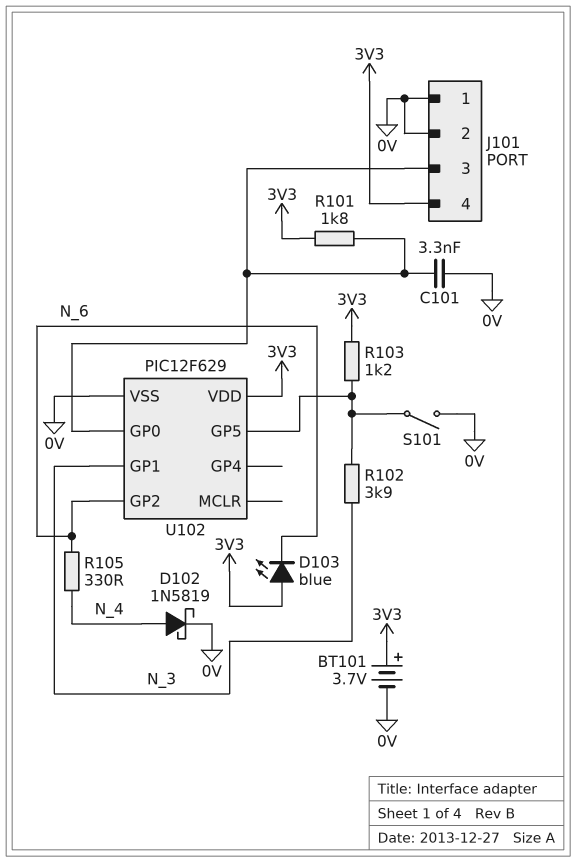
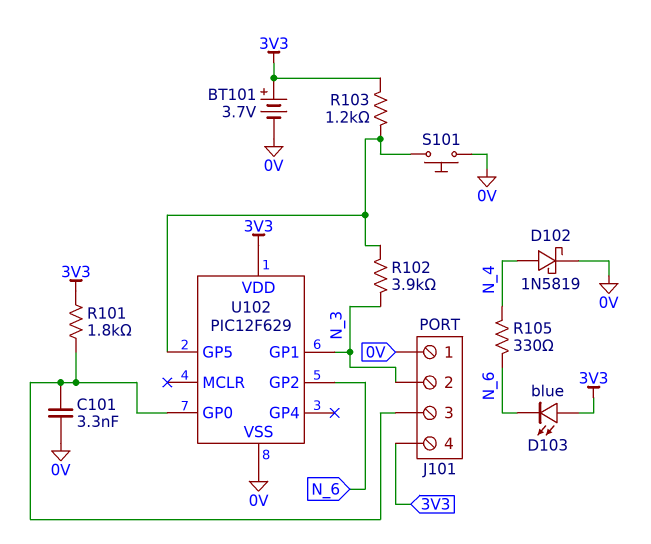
J101 pin 2: 0V -> N_3
S101: switch (0V, U102/GP5) -> button (0V, U102/GP5)

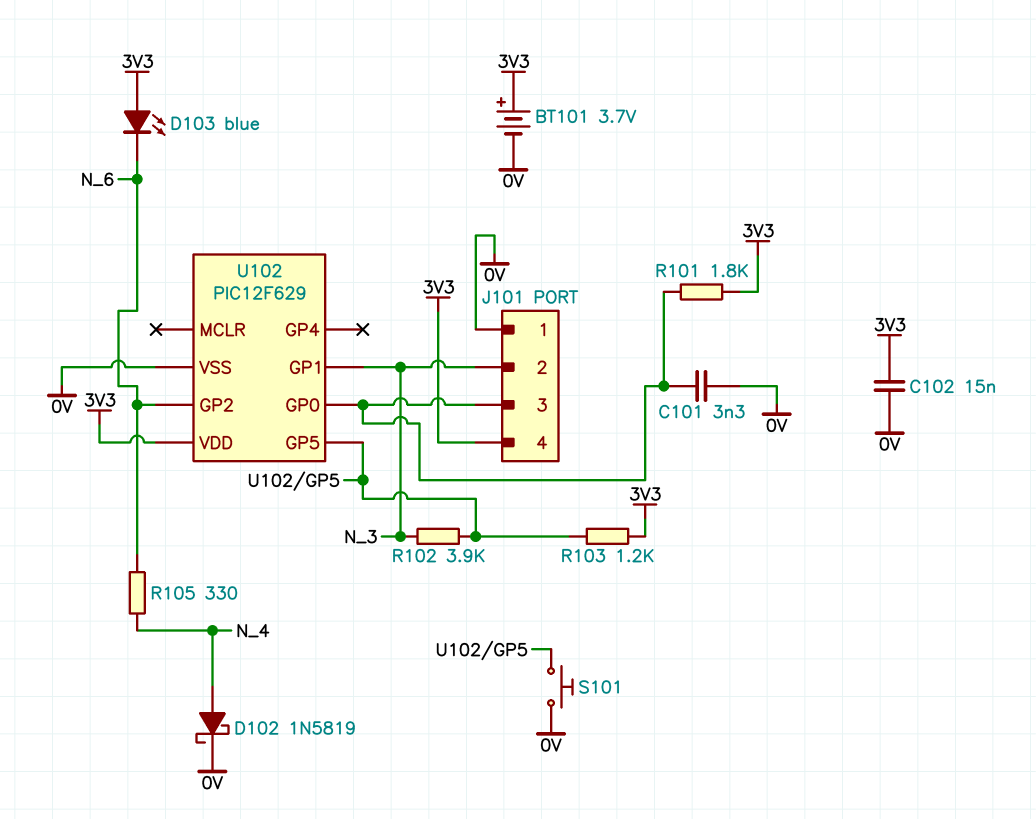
C102: none -> 15nF (0V, 3V3)

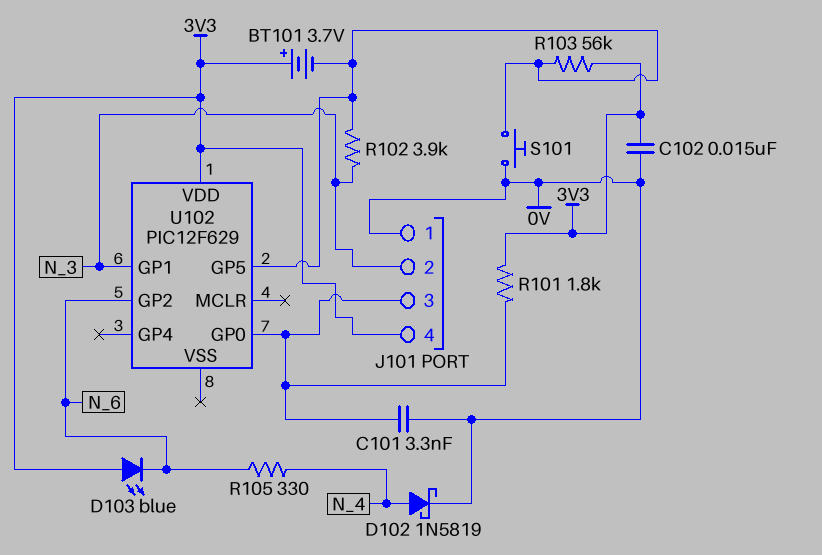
BT101: 3.7V (plus 3V3, minus 0V) -> 3.7V (plus 3V3, minus U102/GP5)
R103: 1.2k (3V3, U102/GP5) -> 56k (3V3, U102/GP5)
U102 pin VSS: 0V -> none

